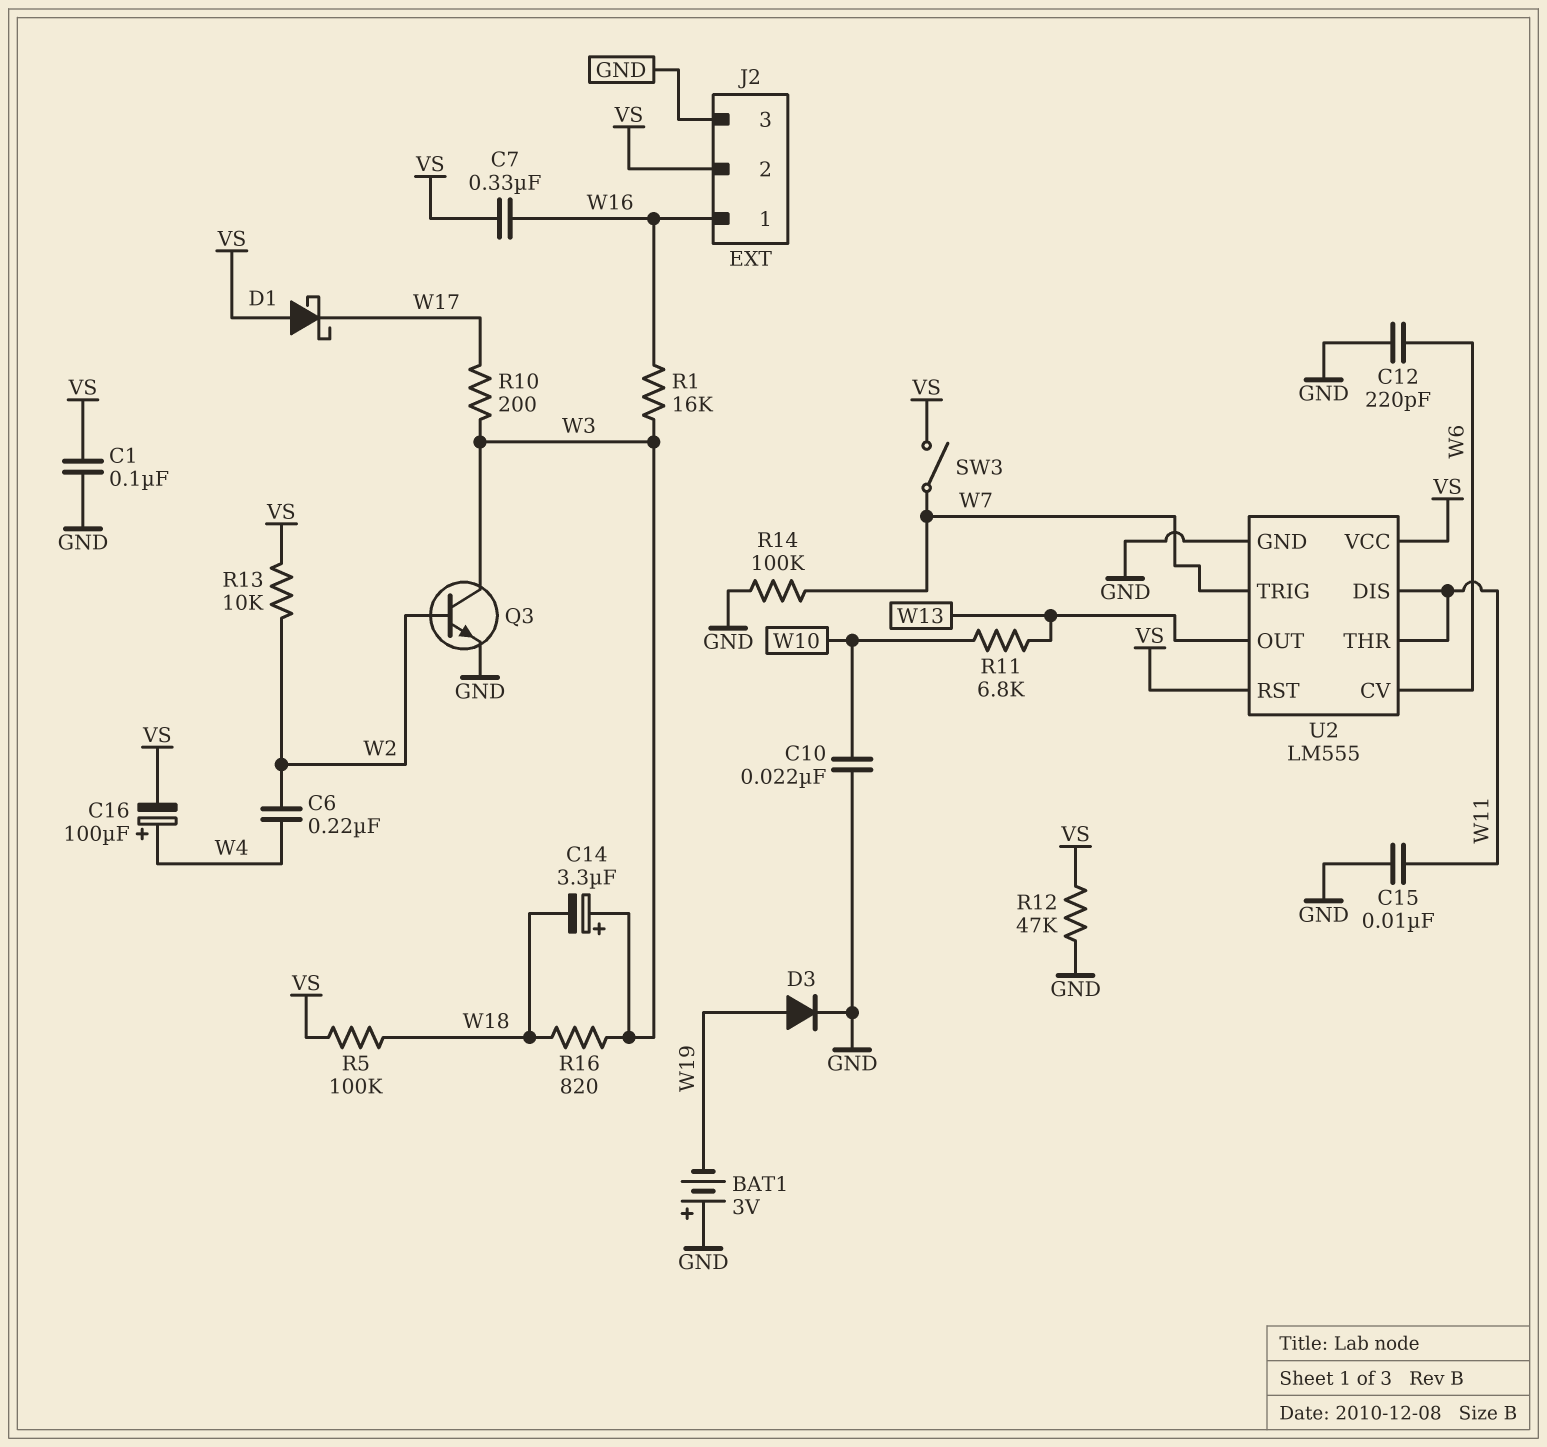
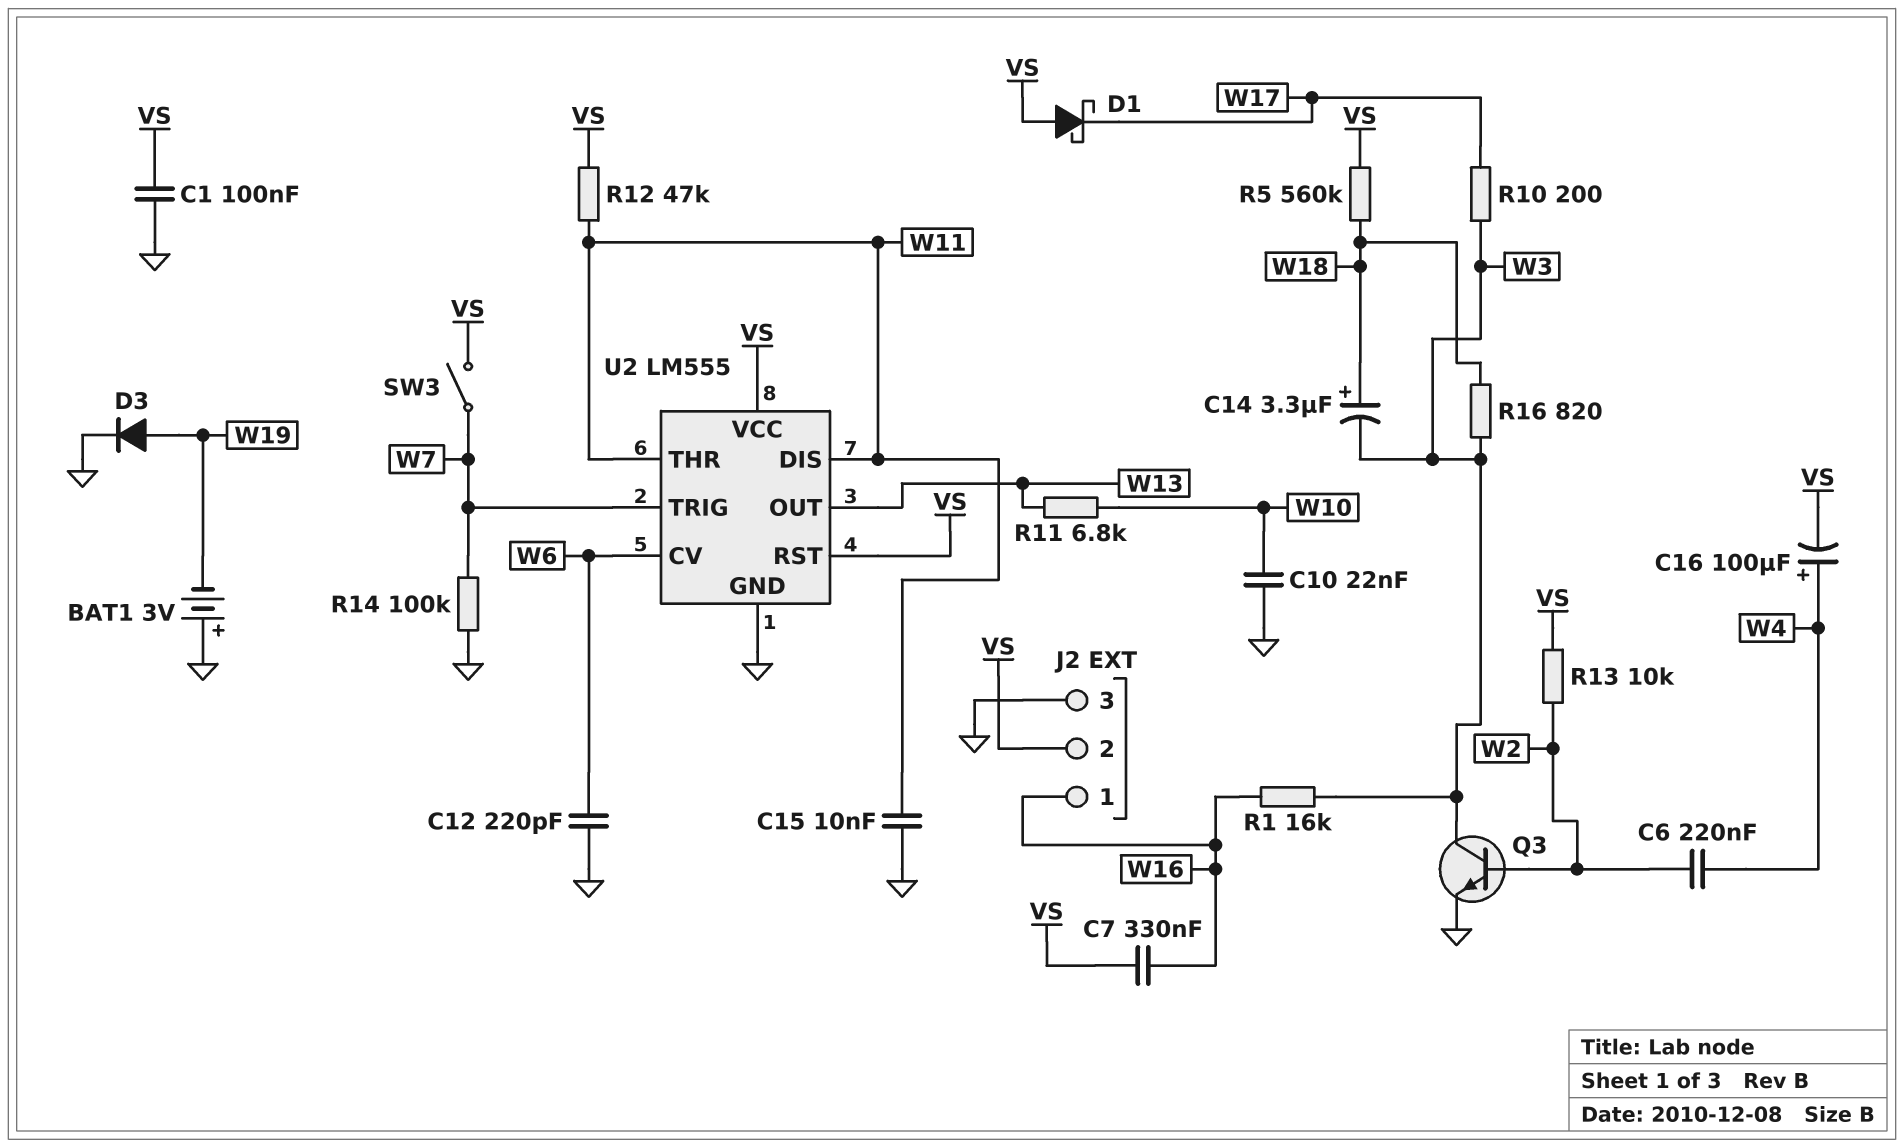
C14: 3.3uF (plus W3, minus W18) -> 3.3uF (plus W18, minus W3)
R5: 100k (VS, W18) -> 560k (VS, W18)
R12: 47k (GND, VS) -> 47k (VS, W11)

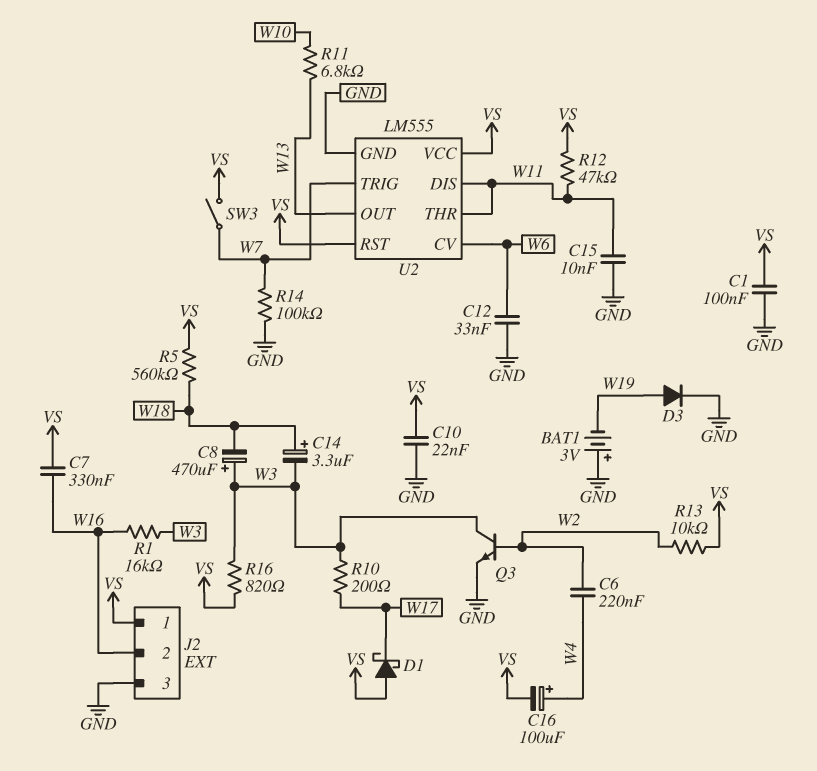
C8: none -> 470uF (plus W3, minus W18)
C10: 22nF (GND, W10) -> 22nF (GND, VS)
C12: 220pF (GND, W6) -> 33nF (GND, W6)
J2 pin 1: W16 -> VS
J2 pin 2: VS -> W16
R16: 820 (W3, W18) -> 820 (VS, W3)

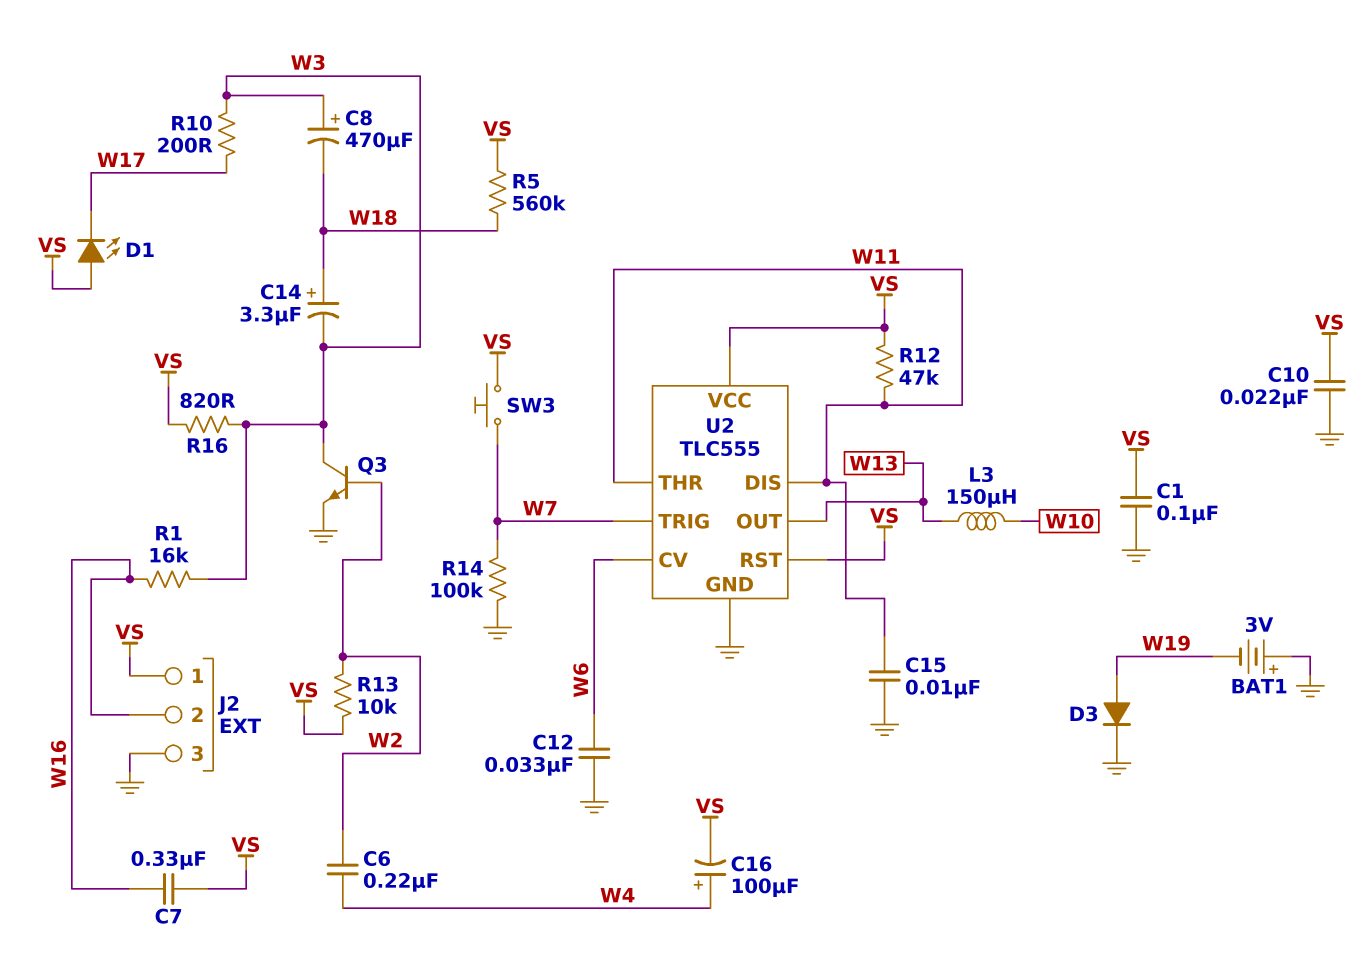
D1: schottky (A VS, K W17) -> LED (A VS, K W17)
L3: none -> 150uH (W10, W13)
R11: 6.8k (W10, W13) -> none
SW3: switch (VS, W7) -> button (VS, W7)
U2: LM555 -> TLC555

